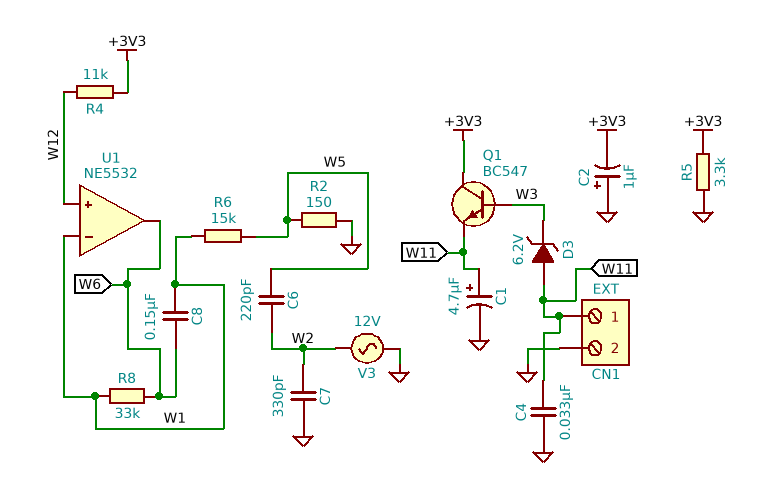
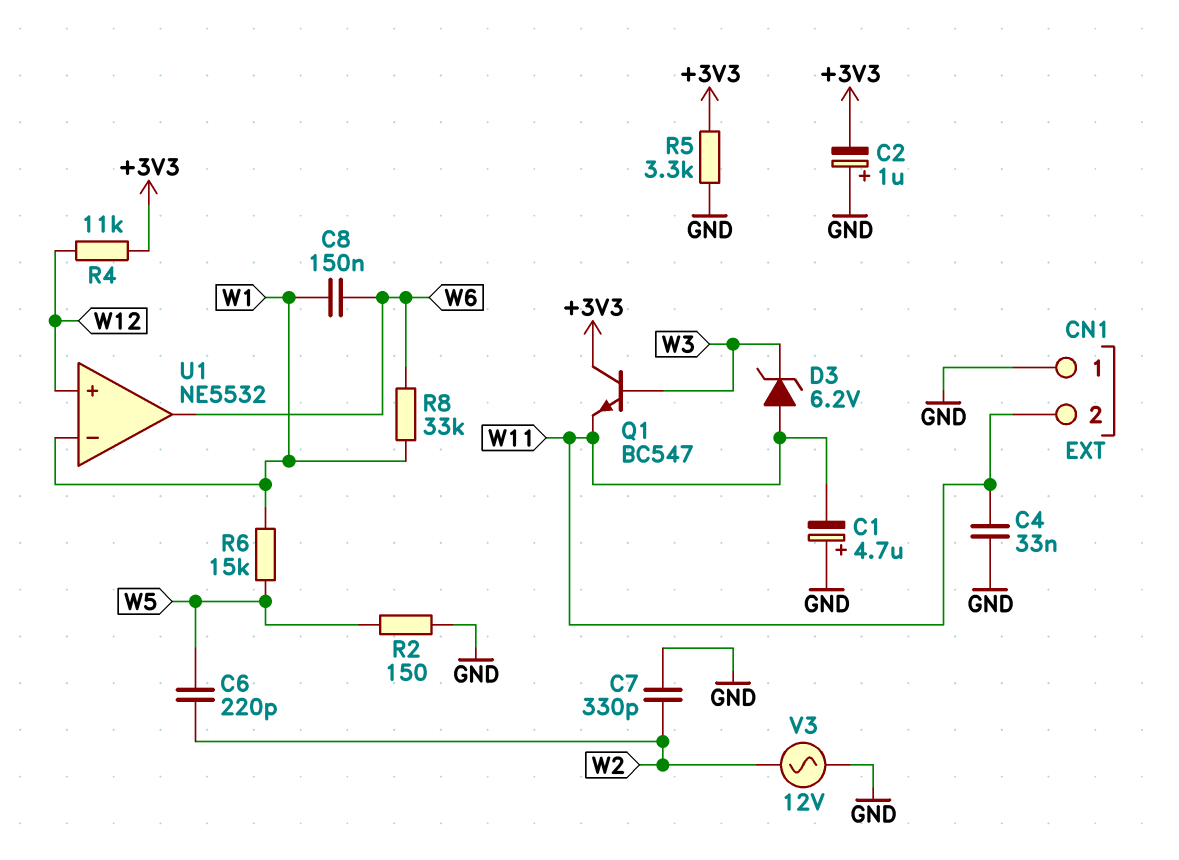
C1: 4.7uF (plus W11, minus GND) -> 4.7uF (plus GND, minus W11)
CN1 pin 1: W11 -> GND
CN1 pin 2: GND -> W11

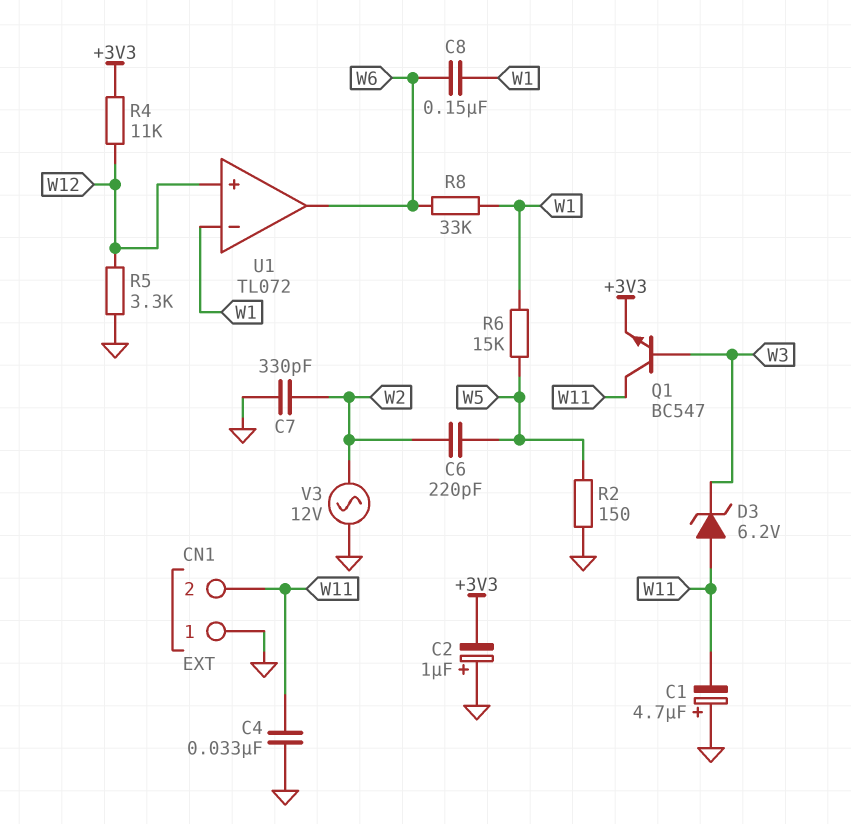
Q1: NPN BC547 (B W3, C +3V3, E W11) -> NPN BC547 (B W3, C W11, E +3V3)
R5: 3.3k (+3V3, GND) -> 3.3k (GND, W12)
U1: NE5532 -> TL072

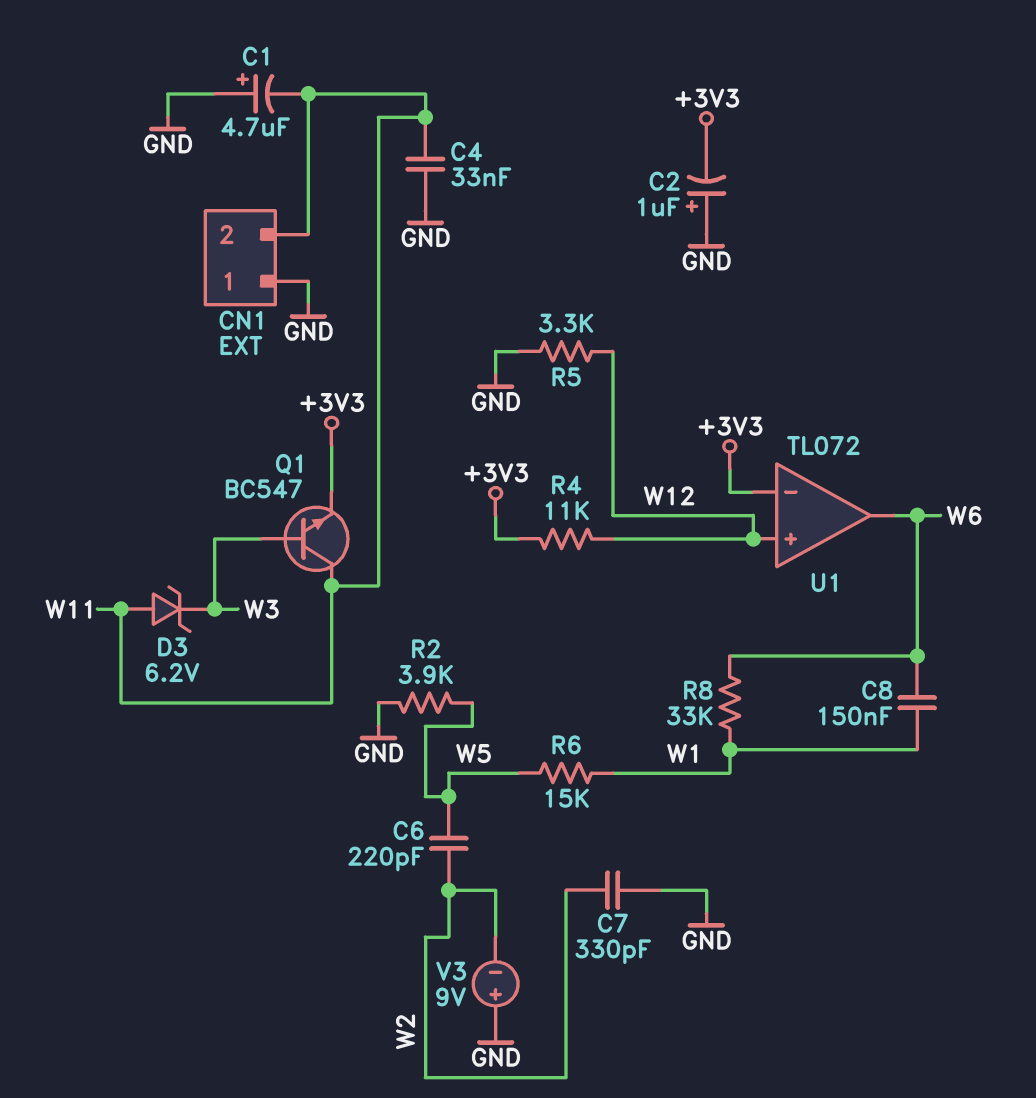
R2: 150 (GND, W5) -> 3.9k (GND, W5)
U1 pin in-: W1 -> +3V3
V3: AC 12V (GND, W2) -> 9V (plus GND, minus W2)

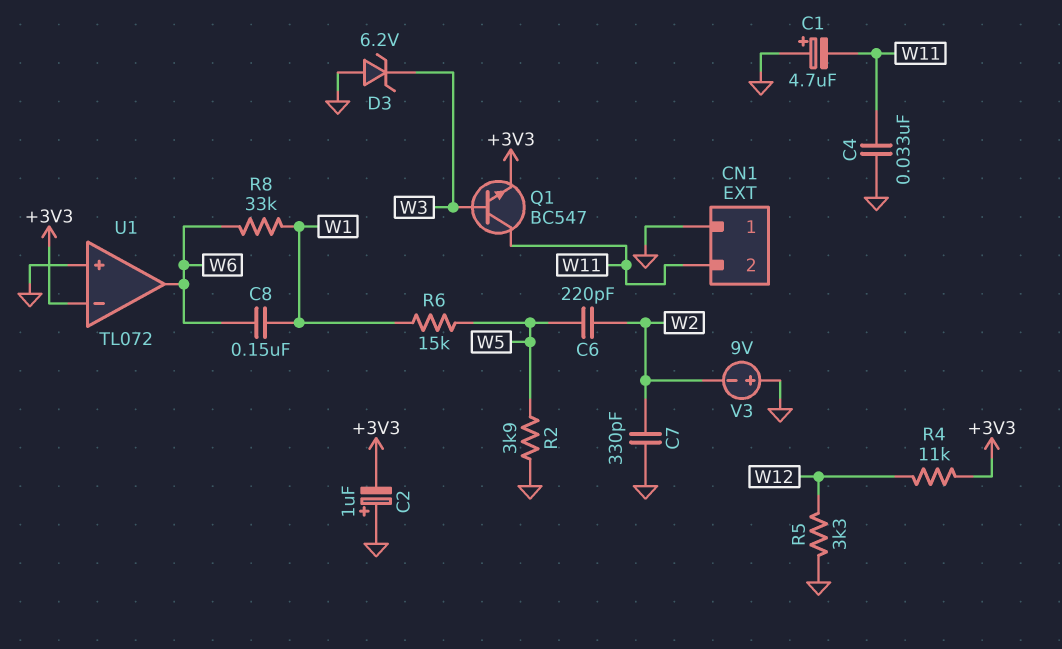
D3: zener 6.2V (A W11, K W3) -> zener 6.2V (A GND, K W3)
U1 pin in+: W12 -> GND

